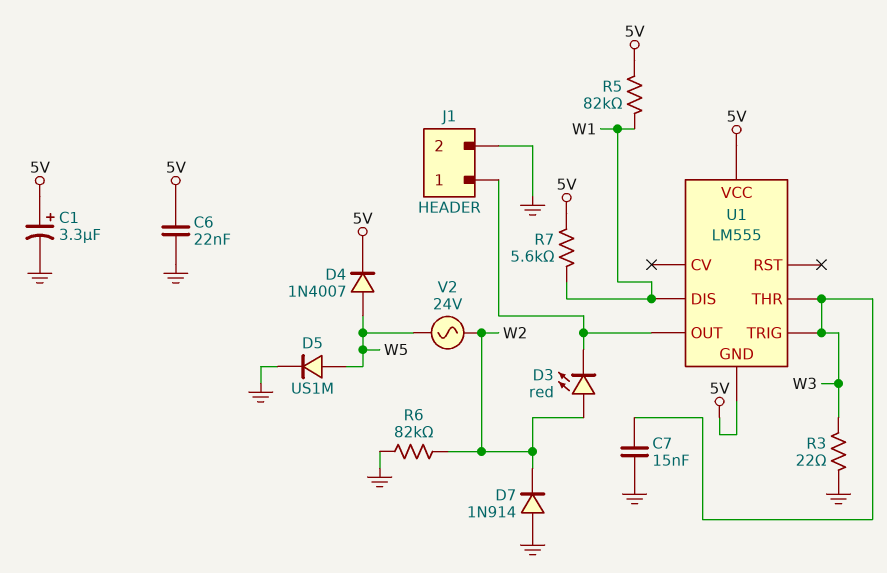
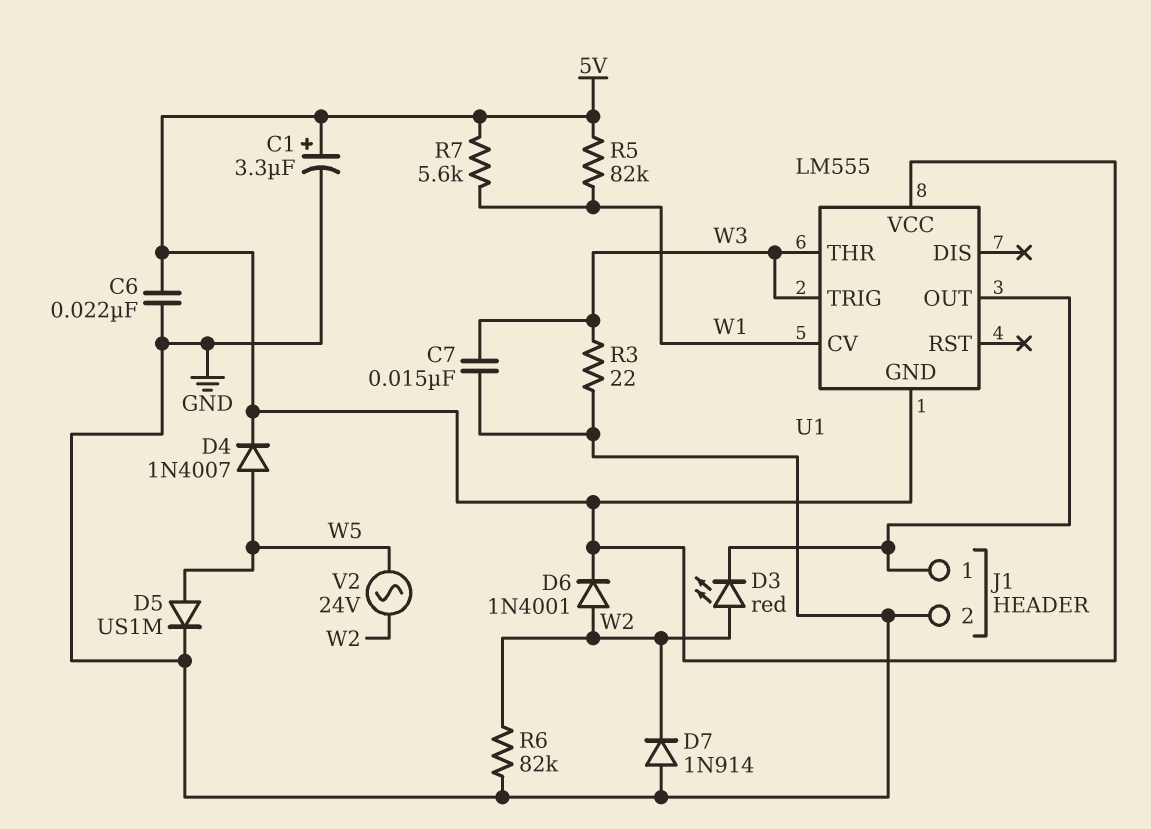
D6: none -> diode 1N4001 (A W2, K 5V)
U1 pin CV: none -> W1
U1 pin DIS: W1 -> none

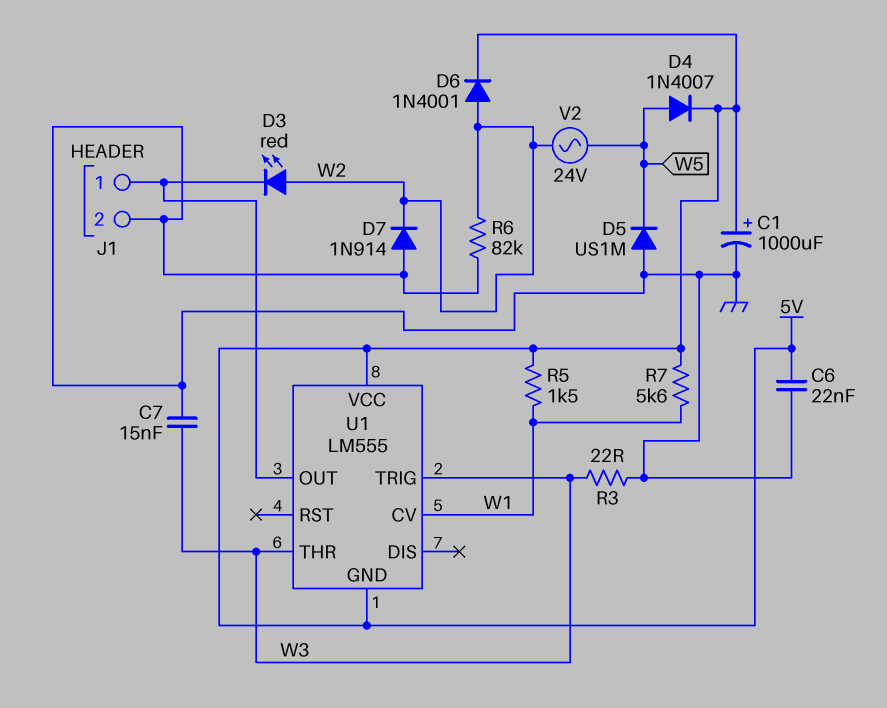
C1: 3.3uF (plus 5V, minus GND) -> 1000uF (plus 5V, minus GND)
D5: diode US1M (A W5, K GND) -> diode US1M (A GND, K W5)
R5: 82k (5V, W1) -> 1.5k (5V, W1)

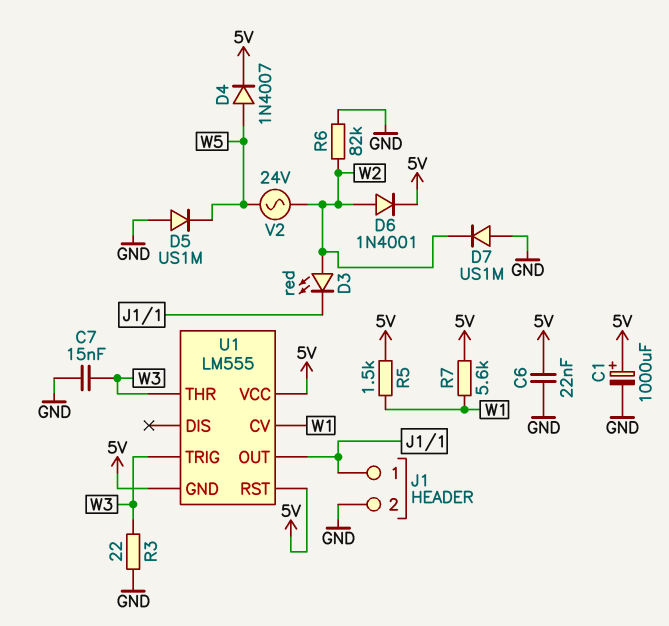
D7: diode 1N914 (A GND, K W2) -> diode US1M (A GND, K W2)
U1 pin RST: none -> 5V

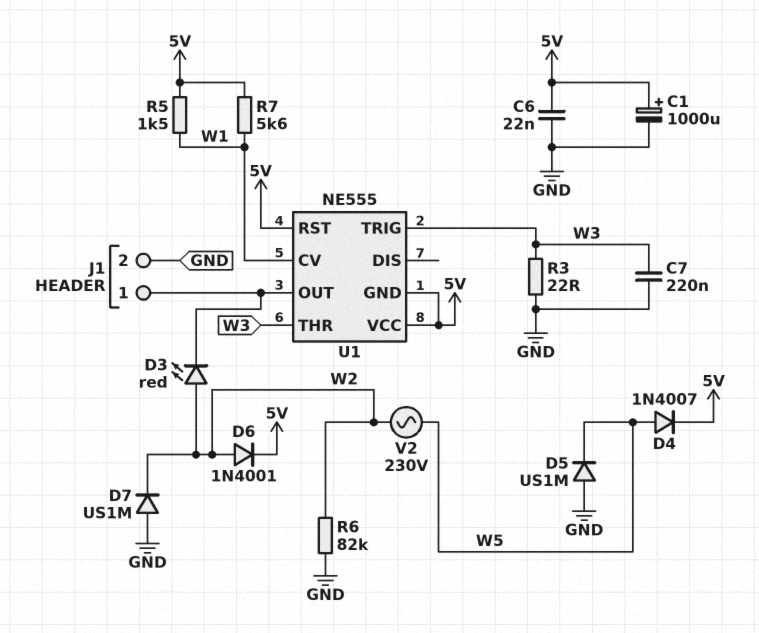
C7: 15nF (GND, W3) -> 220nF (GND, W3)
U1: LM555 -> NE555
V2: AC 24V (W2, W5) -> AC 230V (W2, W5)

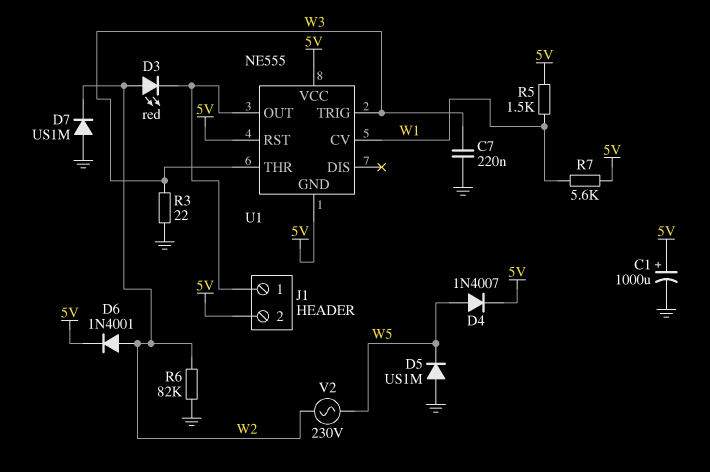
C6: 22nF (5V, GND) -> none
J1 pin 2: GND -> 5V

